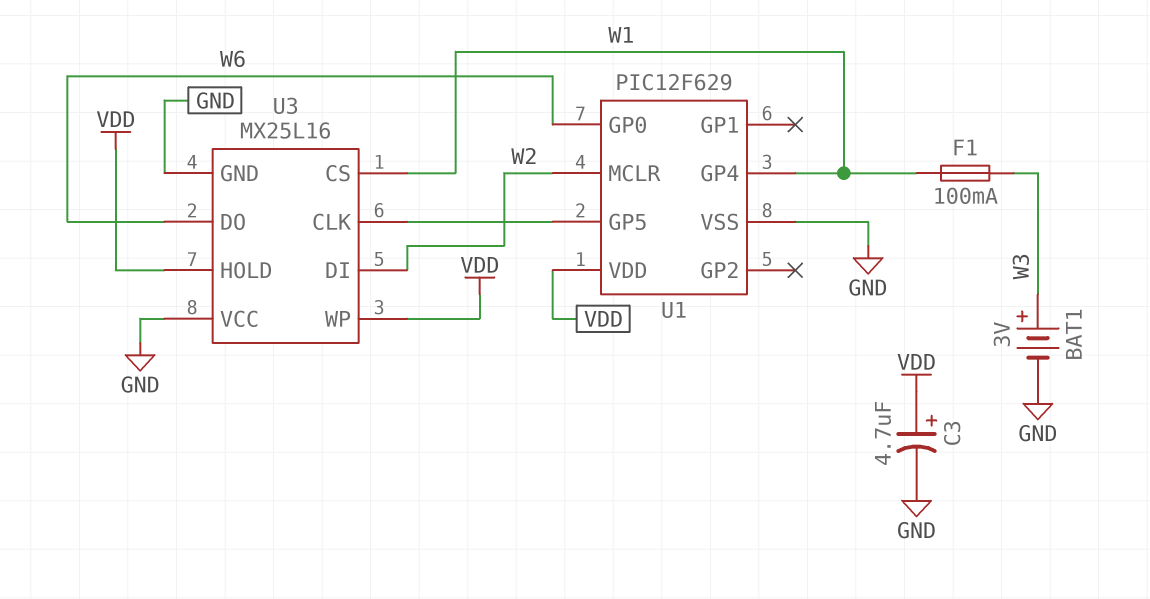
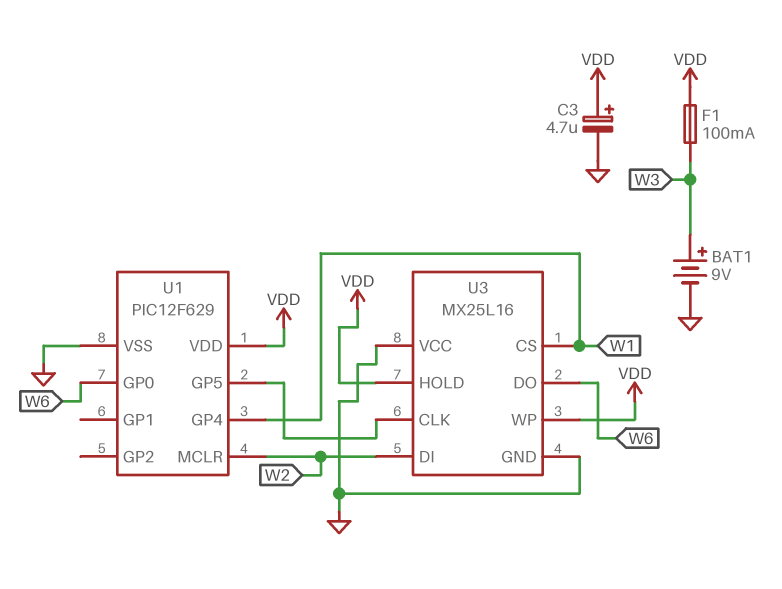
BAT1: 3V (plus W3, minus GND) -> 9V (plus W3, minus GND)
F1: 100mA (W1, W3) -> 100mA (VDD, W3)

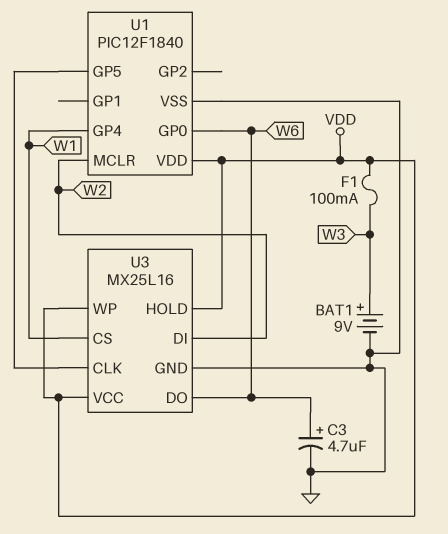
C3: 4.7uF (plus VDD, minus GND) -> 4.7uF (plus W6, minus GND)
U1: PIC12F629 -> PIC12F1840
U3 pin VCC: GND -> VDD

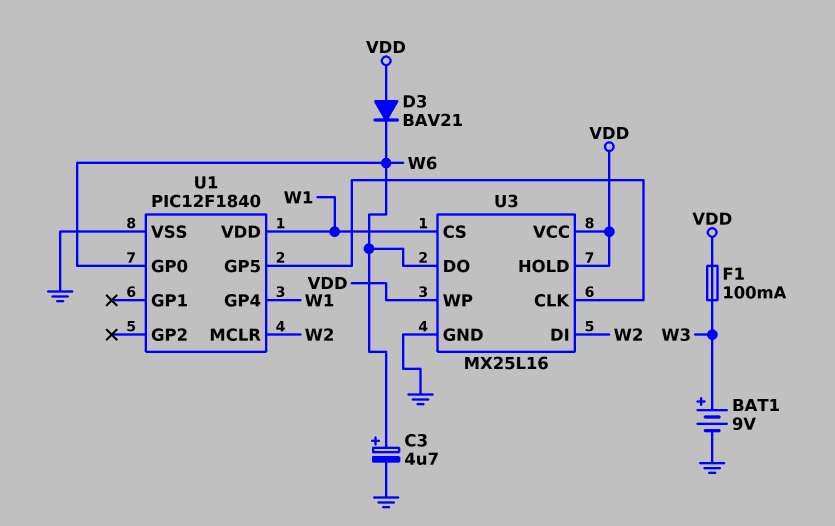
D3: none -> diode BAV21 (A VDD, K W6)
U1 pin VDD: VDD -> W1

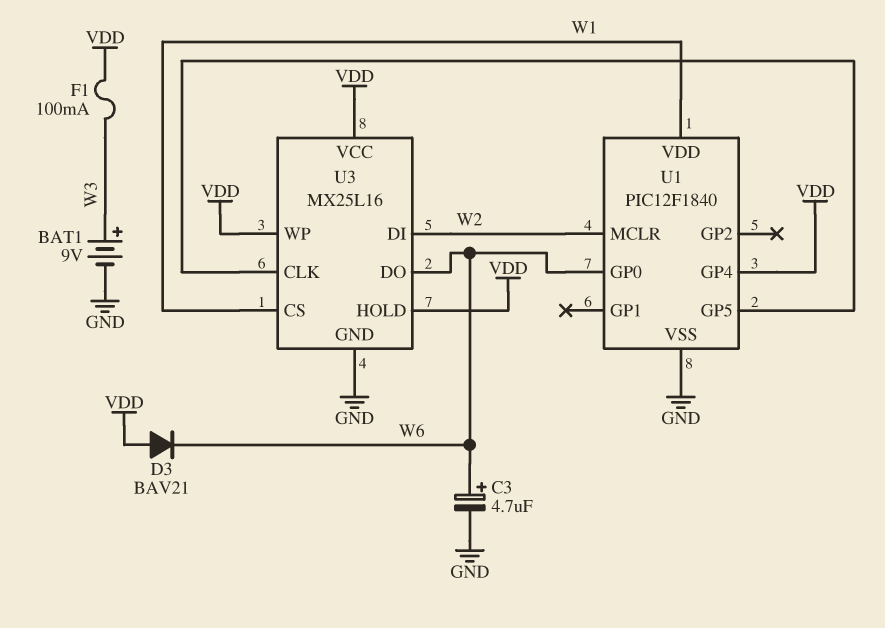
U1 pin GP4: W1 -> VDD

